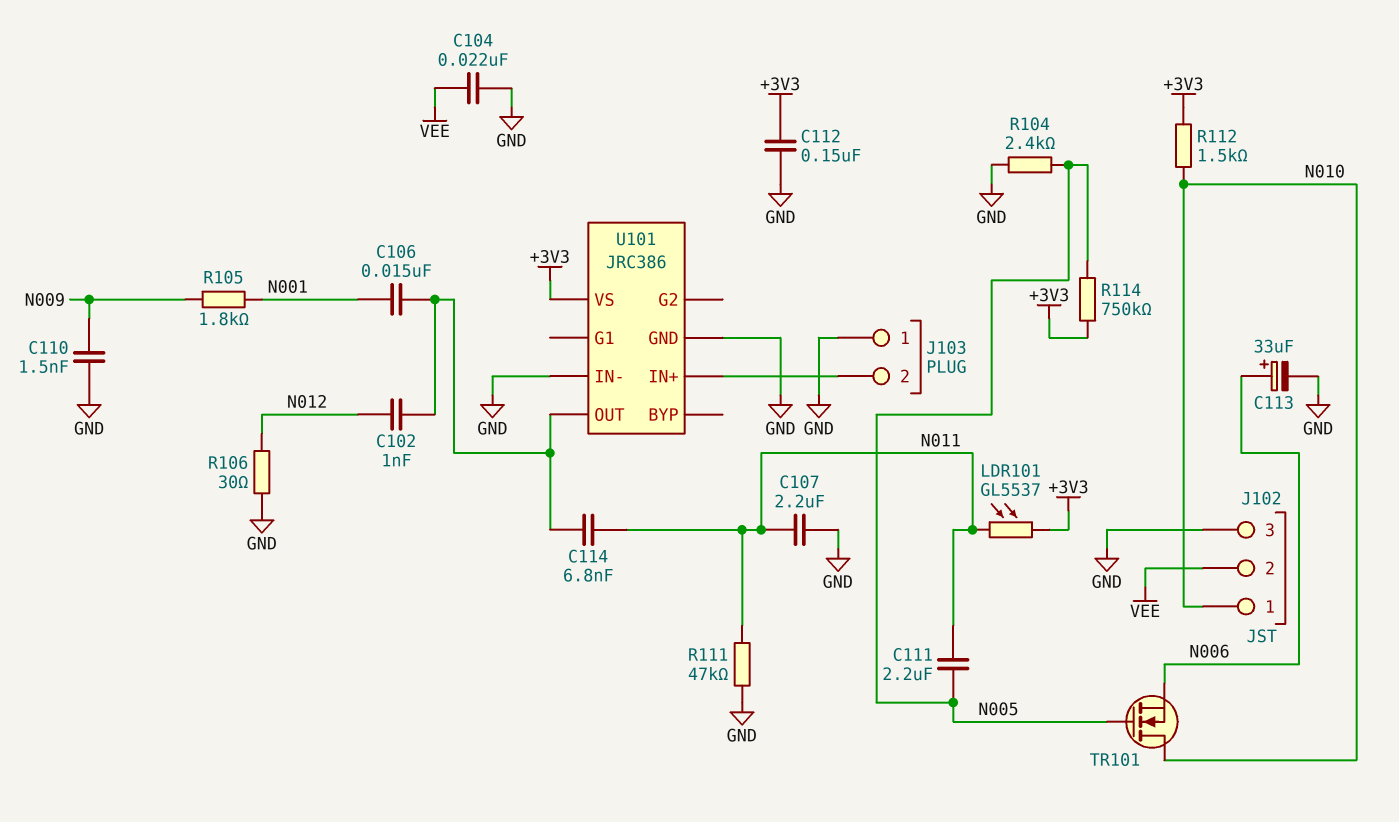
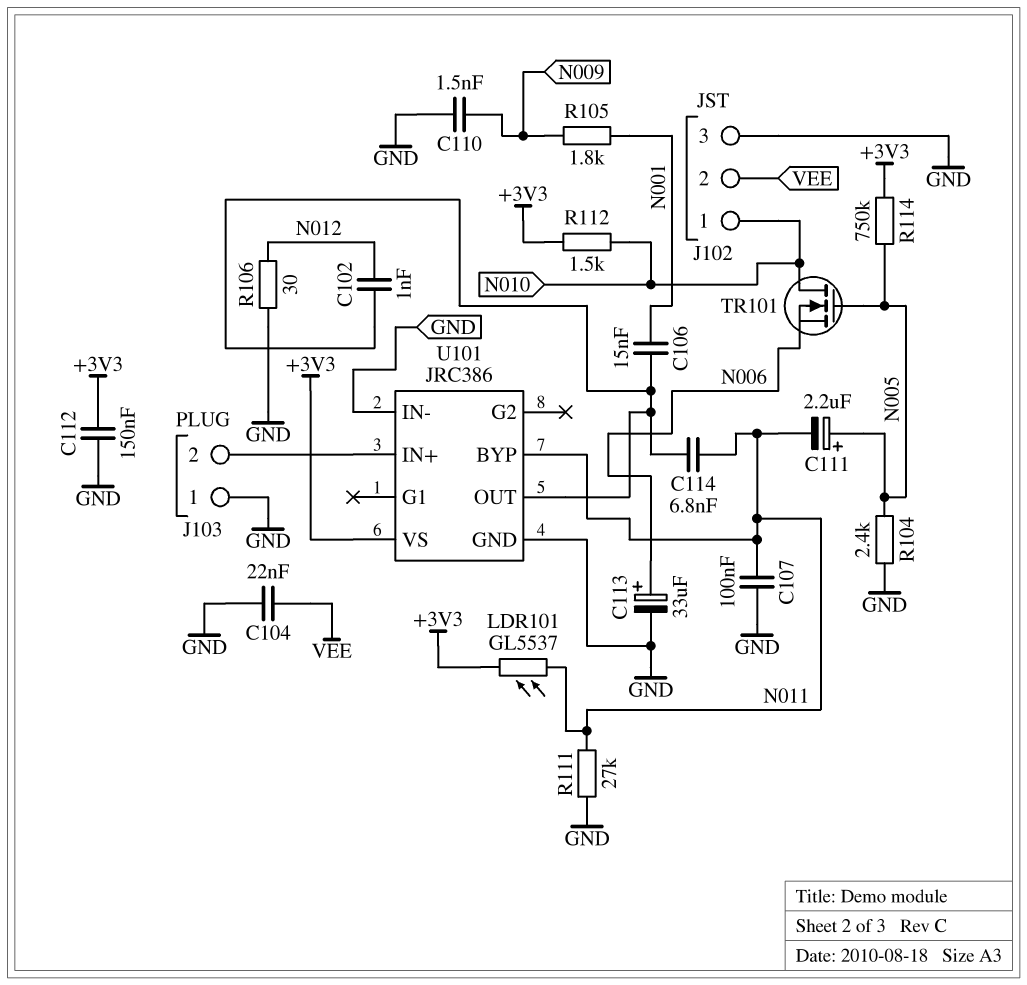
C107: 2.2uF (GND, N011) -> 100nF (GND, N011)
C111: 2.2uF (N005, N011) -> 2.2uF (plus N005, minus N011)
R111: 47k (GND, N011) -> 27k (GND, N011)
U101 pin BYP: none -> N011

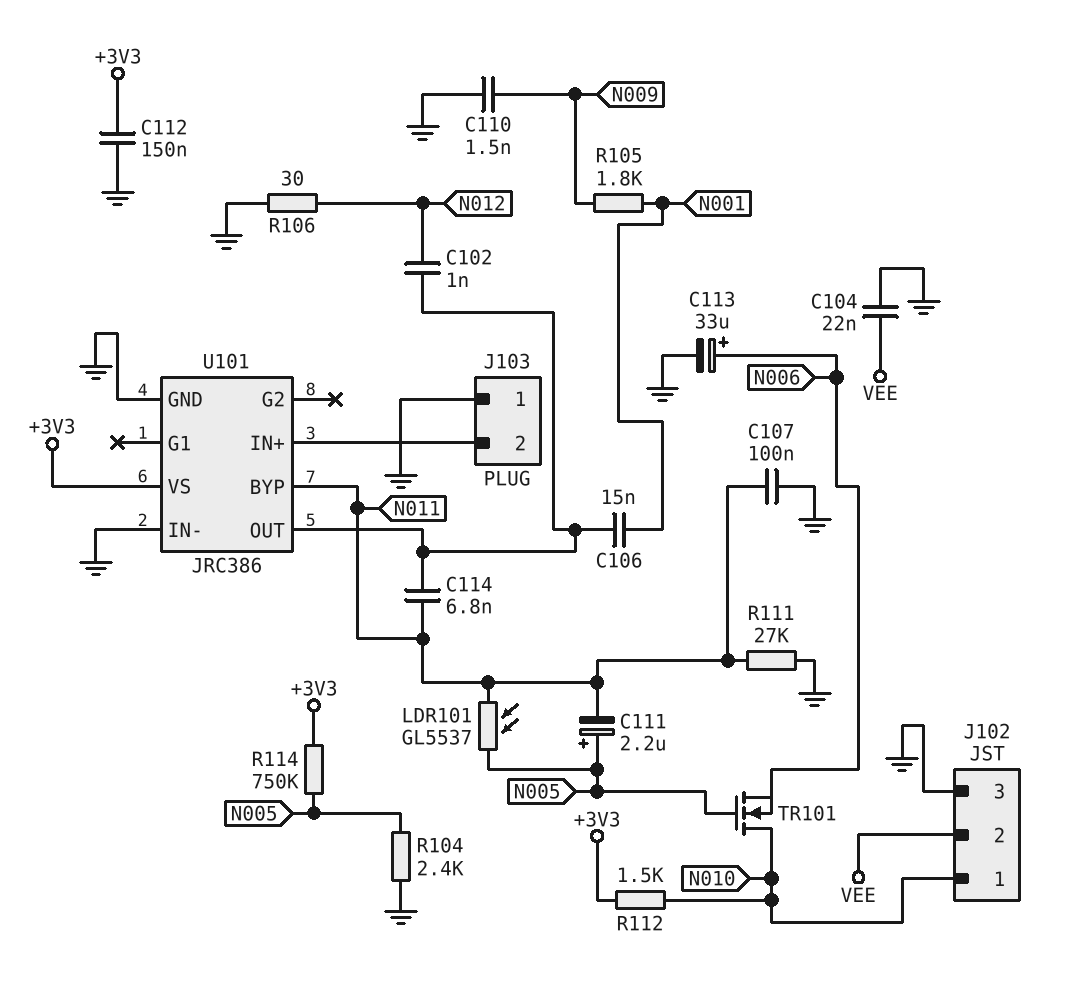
LDR101: GL5537 (+3V3, N011) -> GL5537 (N005, N011)

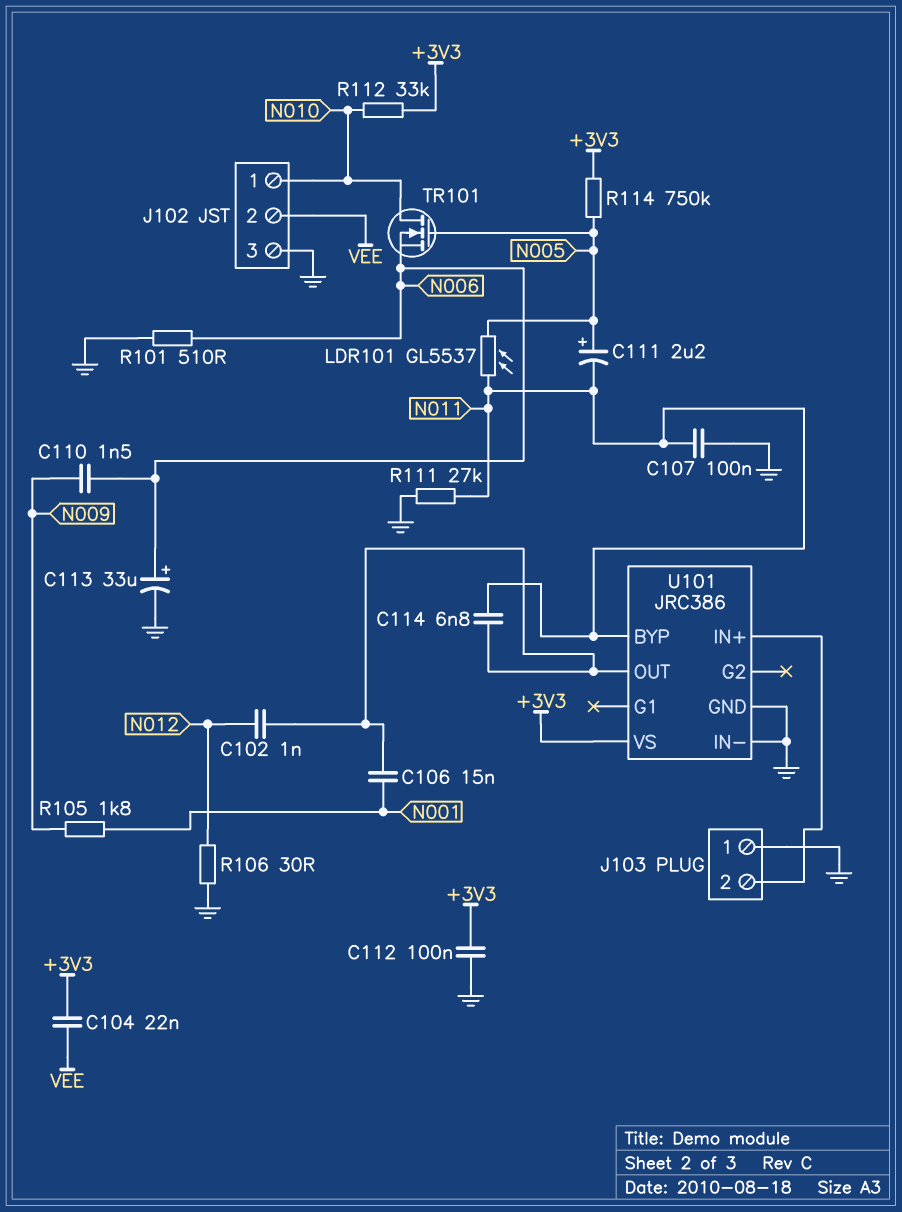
C104: 22nF (GND, VEE) -> 22nF (+3V3, VEE)
C110: 1.5nF (GND, N009) -> 1.5nF (N006, N009)
C112: 150nF (+3V3, GND) -> 100nF (+3V3, GND)
R101: none -> 510 (GND, N006)
R104: 2.4k (GND, N005) -> none
R112: 1.5k (+3V3, N010) -> 33k (+3V3, N010)

